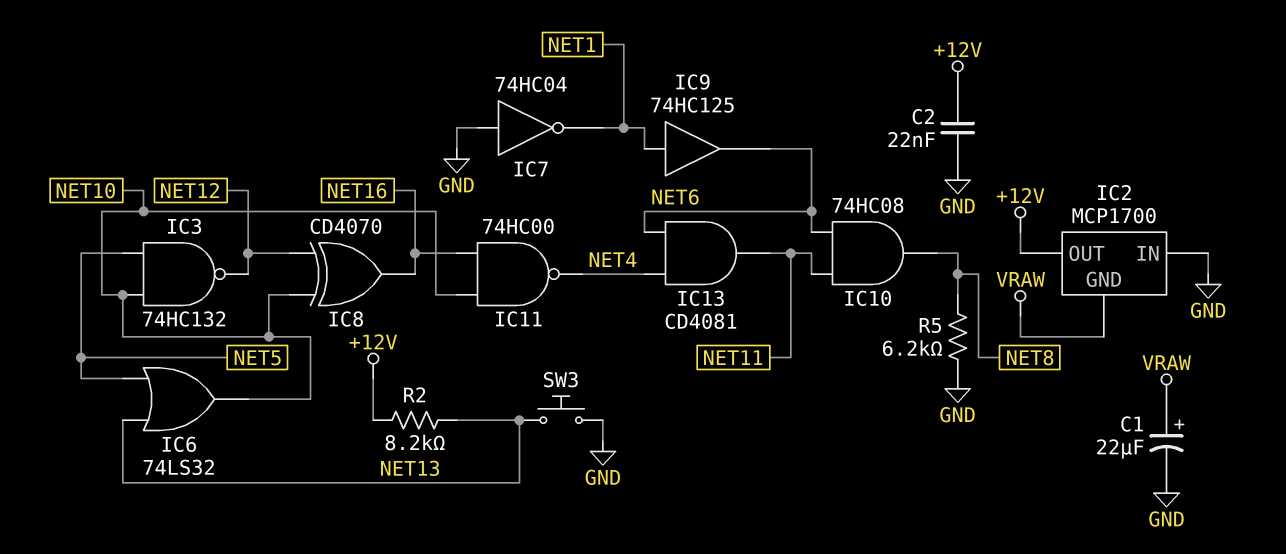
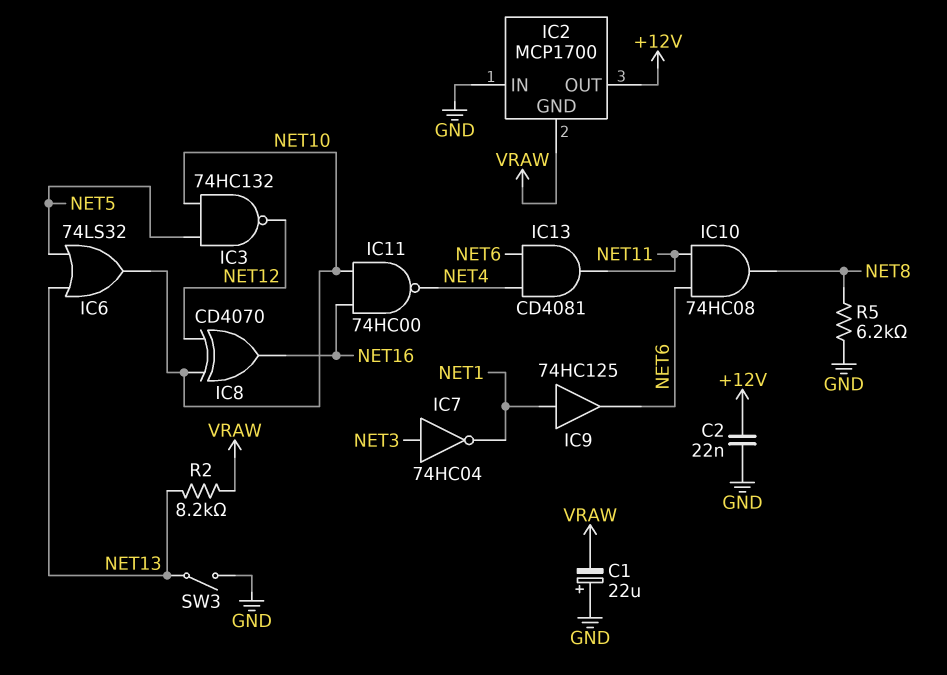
C1: 22uF (plus VRAW, minus GND) -> 22uF (plus GND, minus VRAW)
IC7: NOT 74HC04 (in GND, out NET1) -> NOT 74HC04 (in NET3, out NET1)
R2: 8.2k (+12V, NET13) -> 8.2k (NET13, VRAW)
SW3: button (GND, NET13) -> switch (GND, NET13)

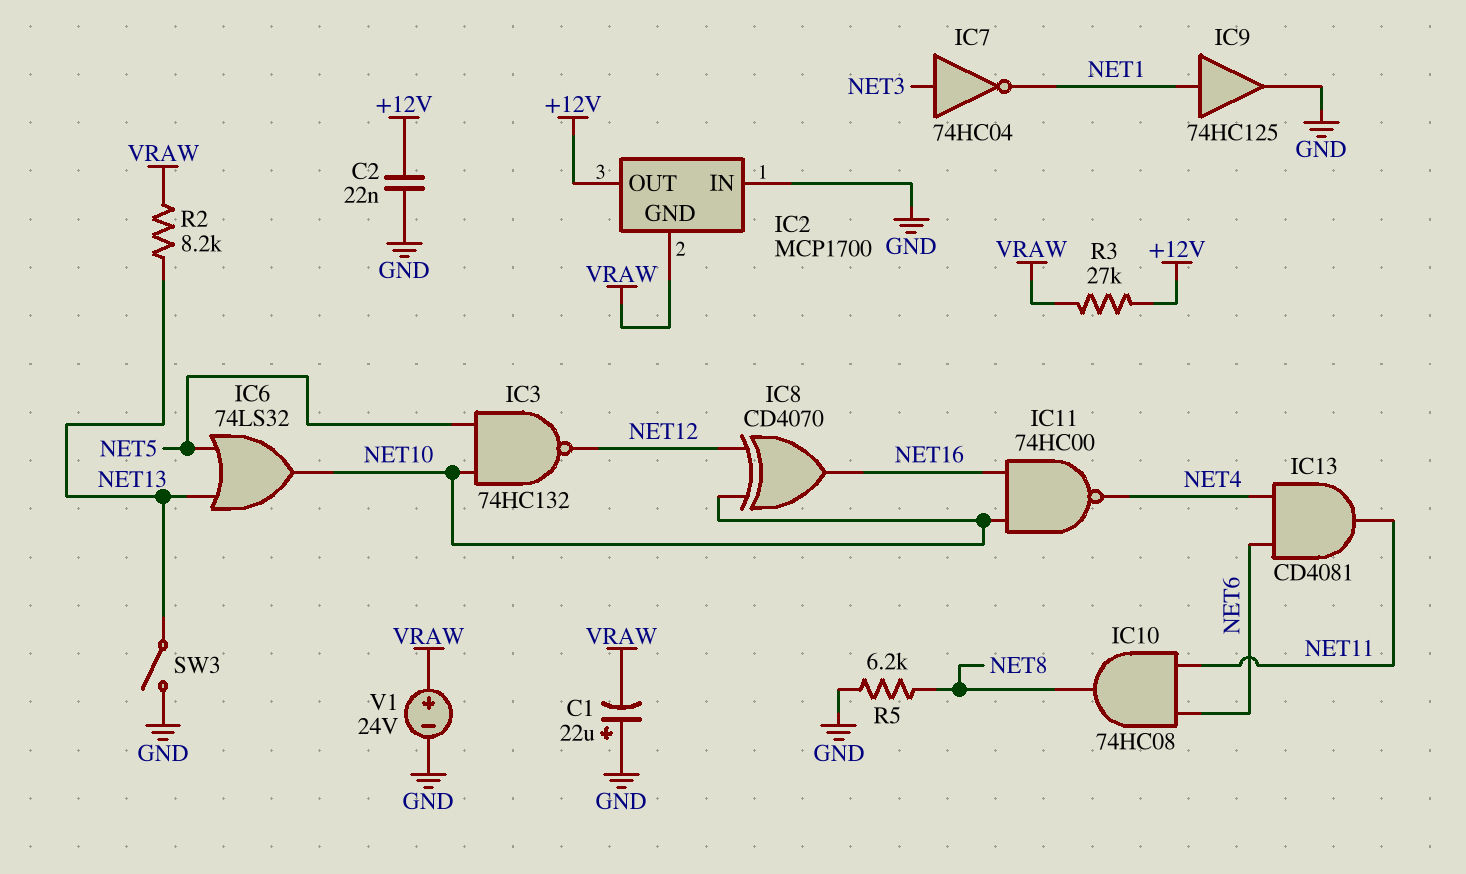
IC9: buffer 74HC125 (in NET1, out NET6) -> buffer 74HC125 (in NET1, out GND)
R3: none -> 27k (+12V, VRAW)
V1: none -> 24V (plus VRAW, minus GND)

